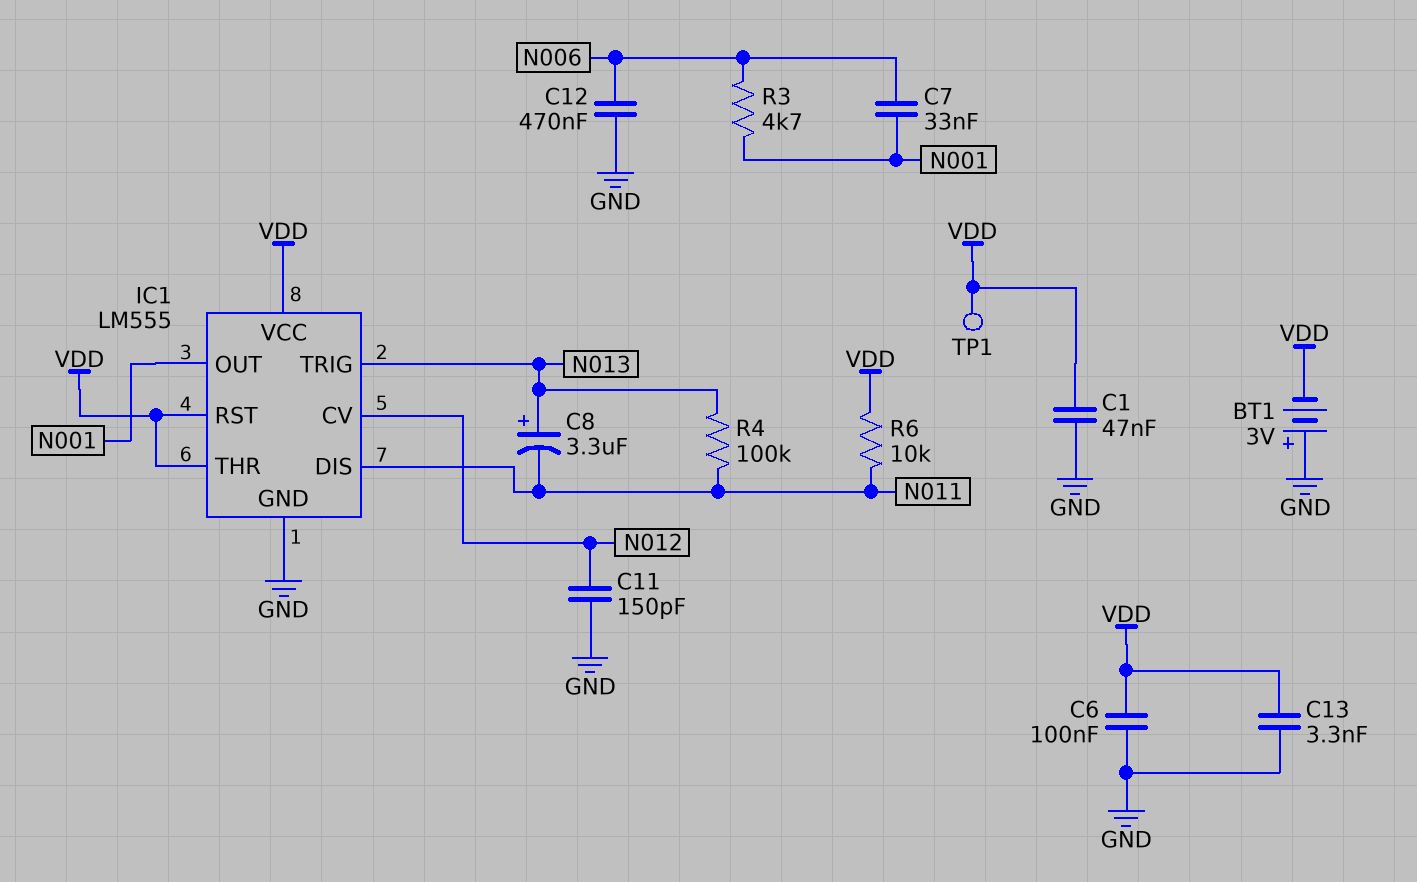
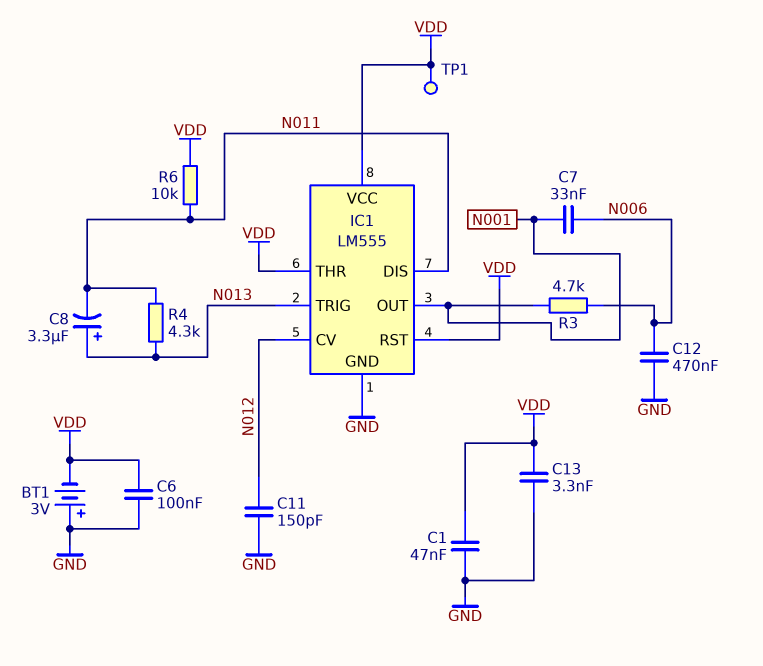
R4: 100k (N011, N013) -> 4.3k (N011, N013)

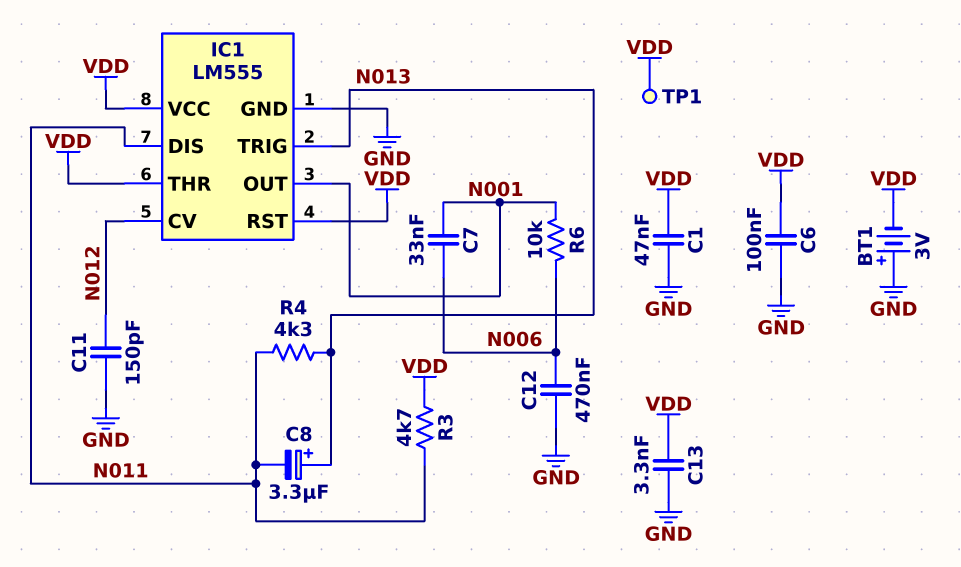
R3: 4.7k (N001, N006) -> 4.7k (N011, VDD)
R6: 10k (N011, VDD) -> 10k (N001, N006)

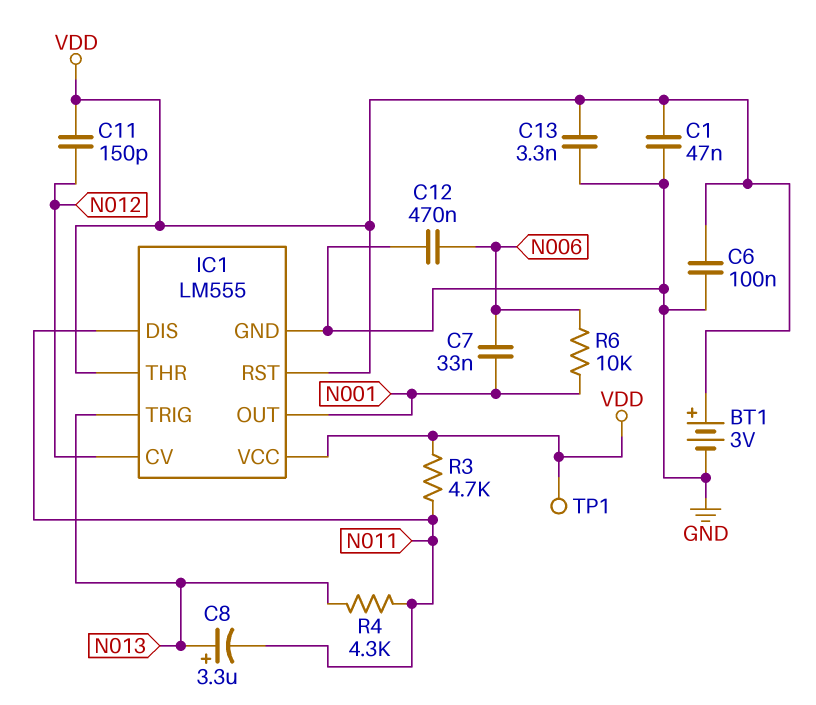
BT1: 3V (plus GND, minus VDD) -> 3V (plus VDD, minus GND)
C11: 150pF (GND, N012) -> 150pF (N012, VDD)

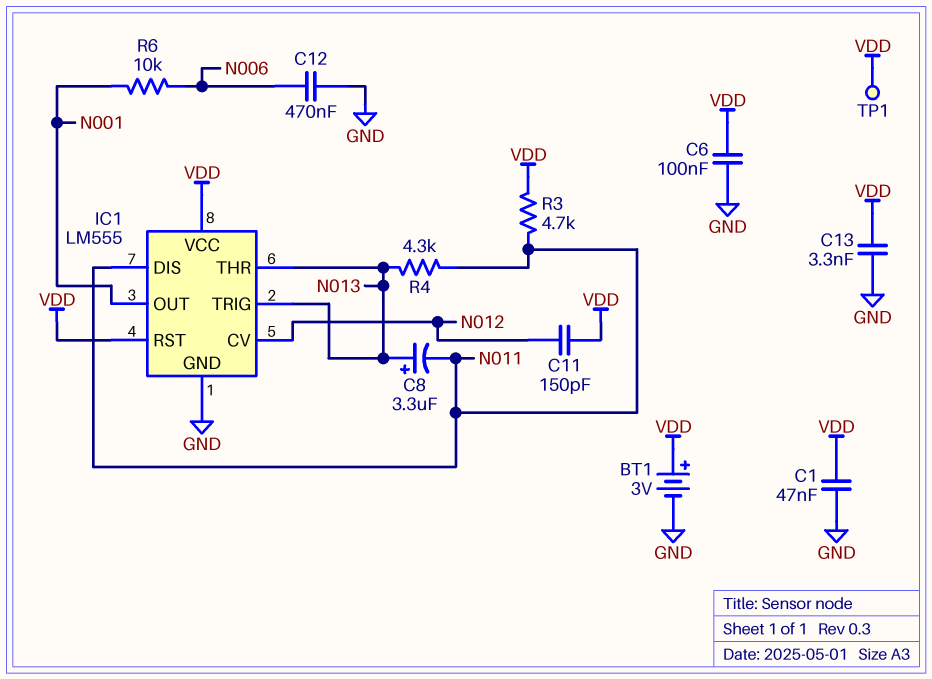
C7: 33nF (N001, N006) -> none
IC1 pin THR: VDD -> N013

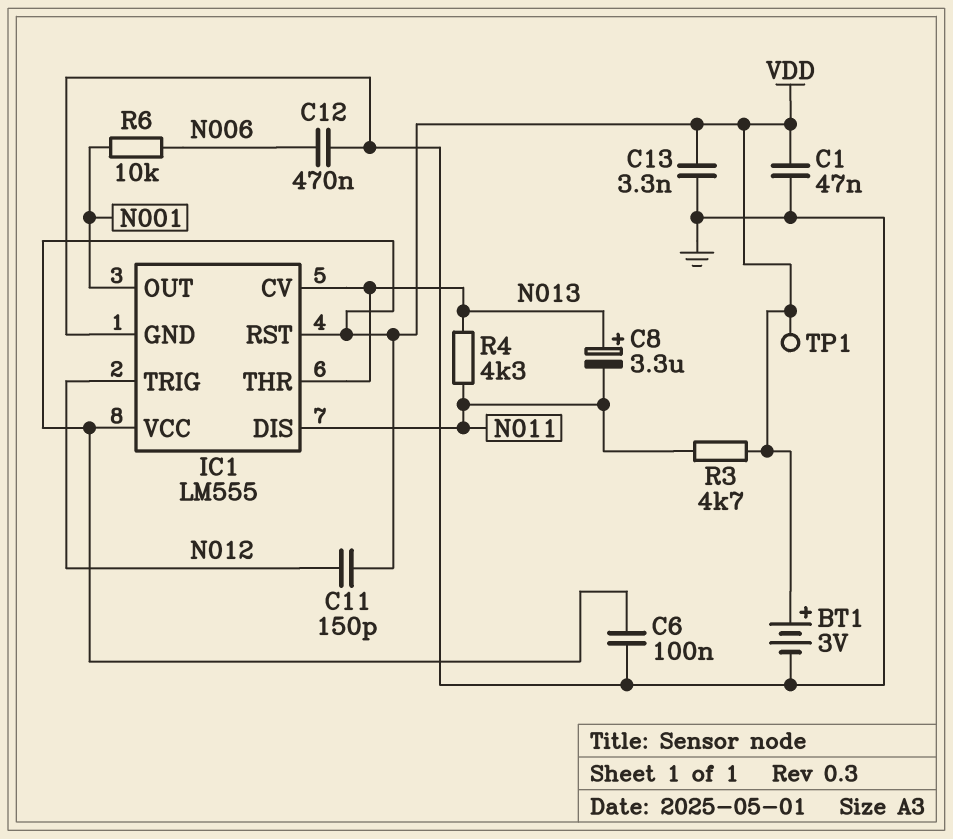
IC1 pin CV: N012 -> N013
IC1 pin TRIG: N013 -> N012

